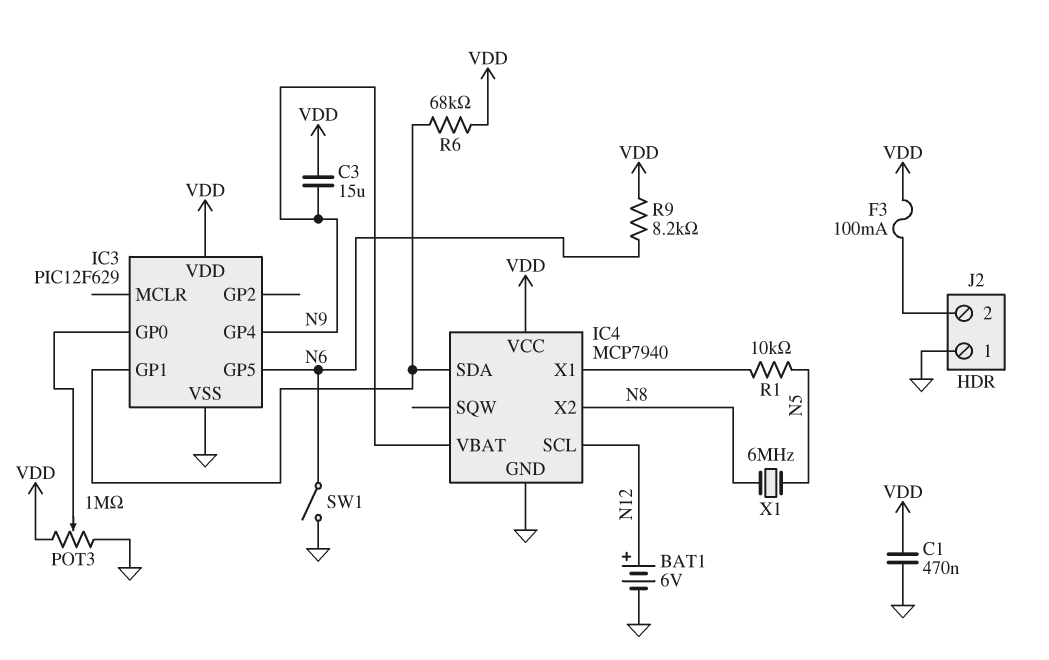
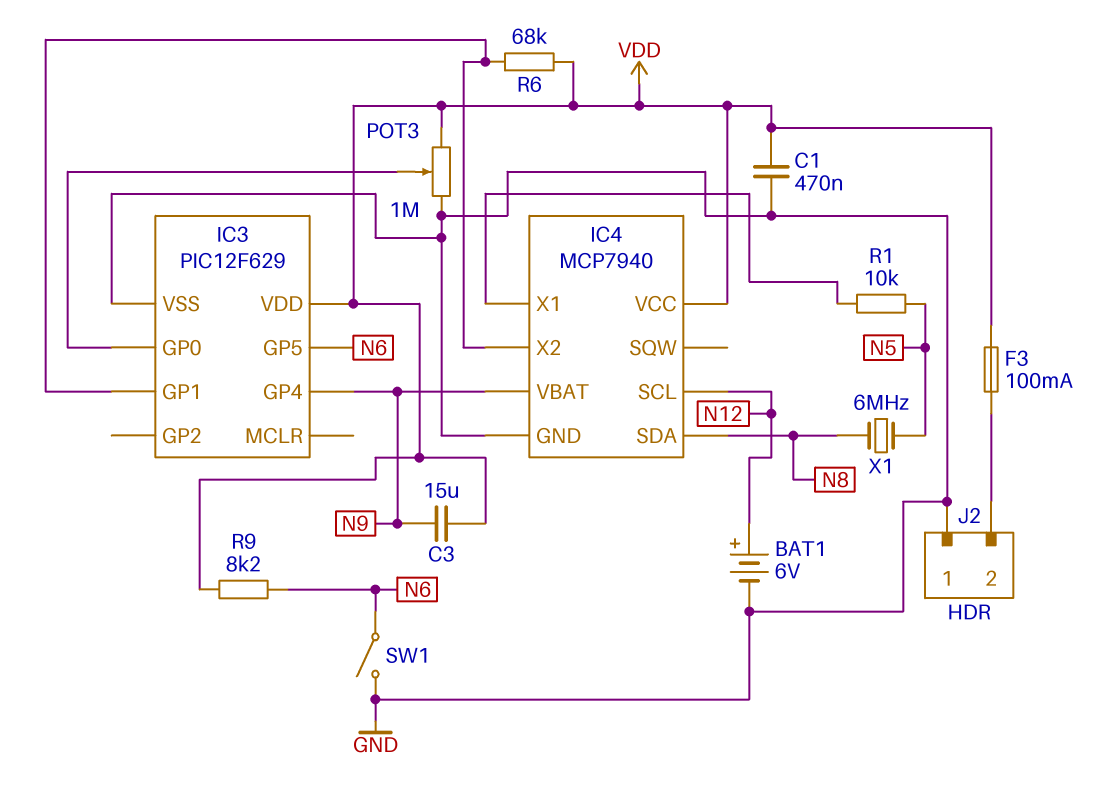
IC4 pin SDA: IC3/GP1 -> N8
IC4 pin X2: N8 -> IC3/GP1

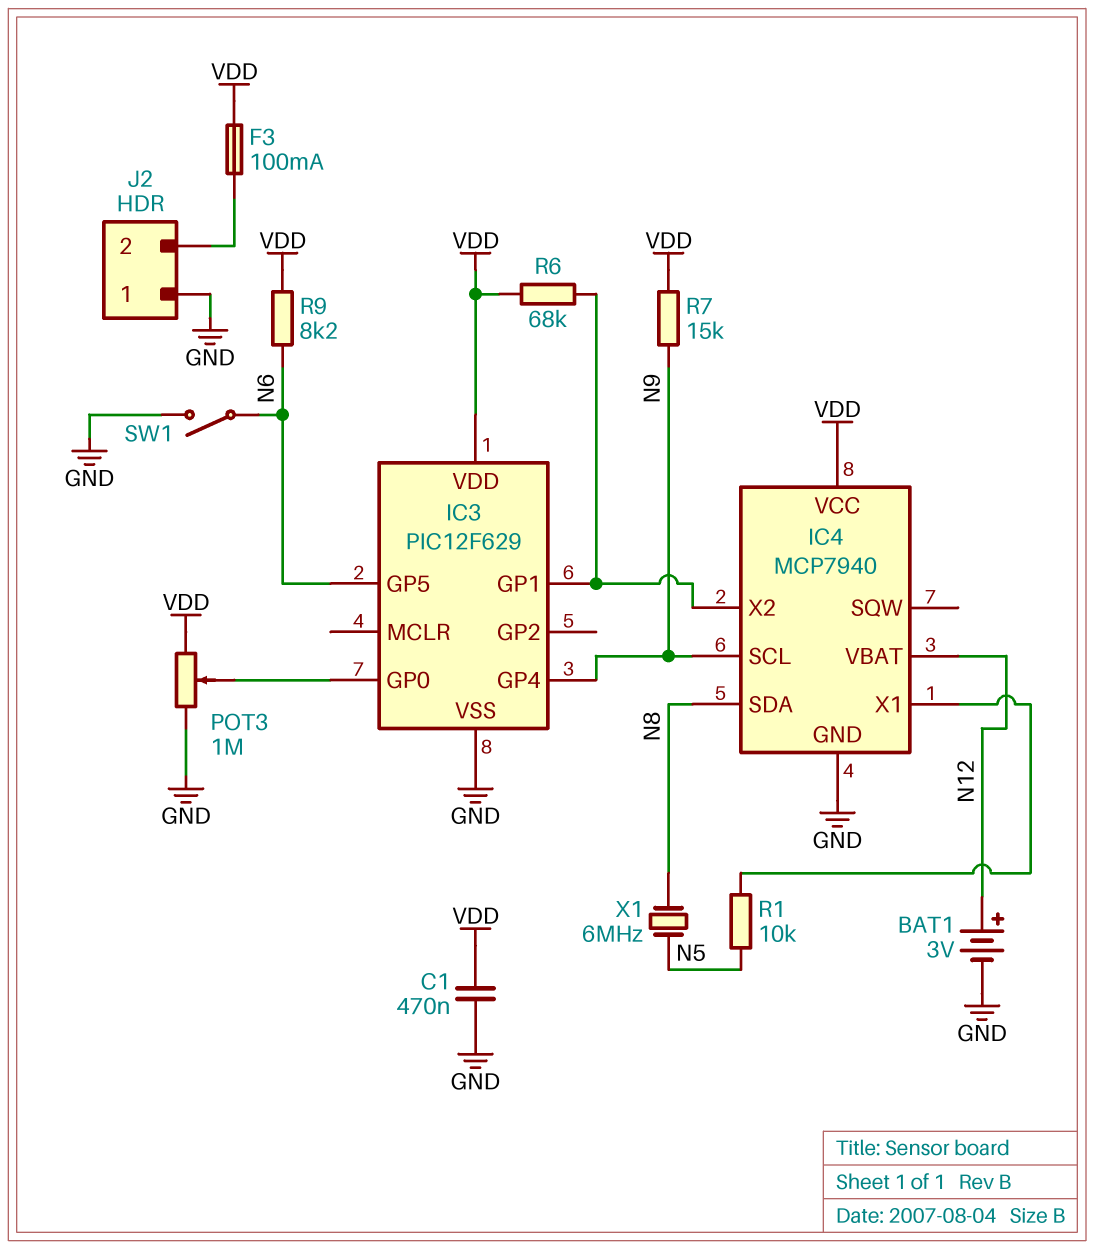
BAT1: 6V (plus N12, minus GND) -> 3V (plus N12, minus GND)
C3: 15uF (N9, VDD) -> none
IC4 pin SCL: N12 -> N9
IC4 pin VBAT: N9 -> N12
R7: none -> 15k (N9, VDD)

